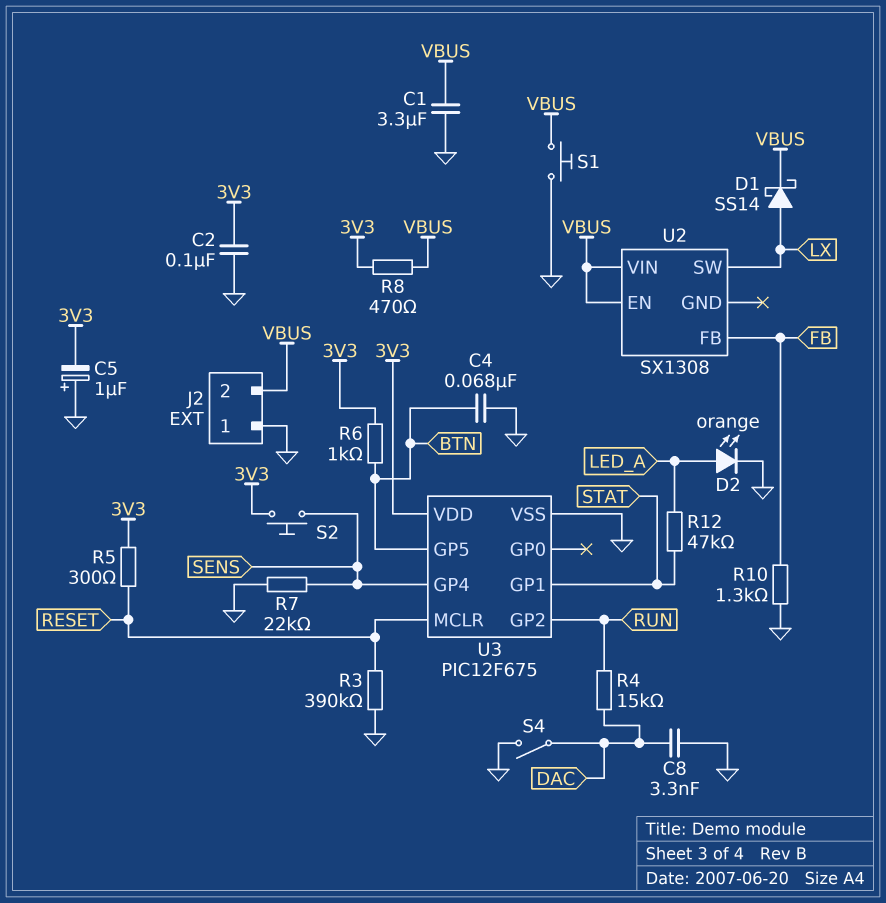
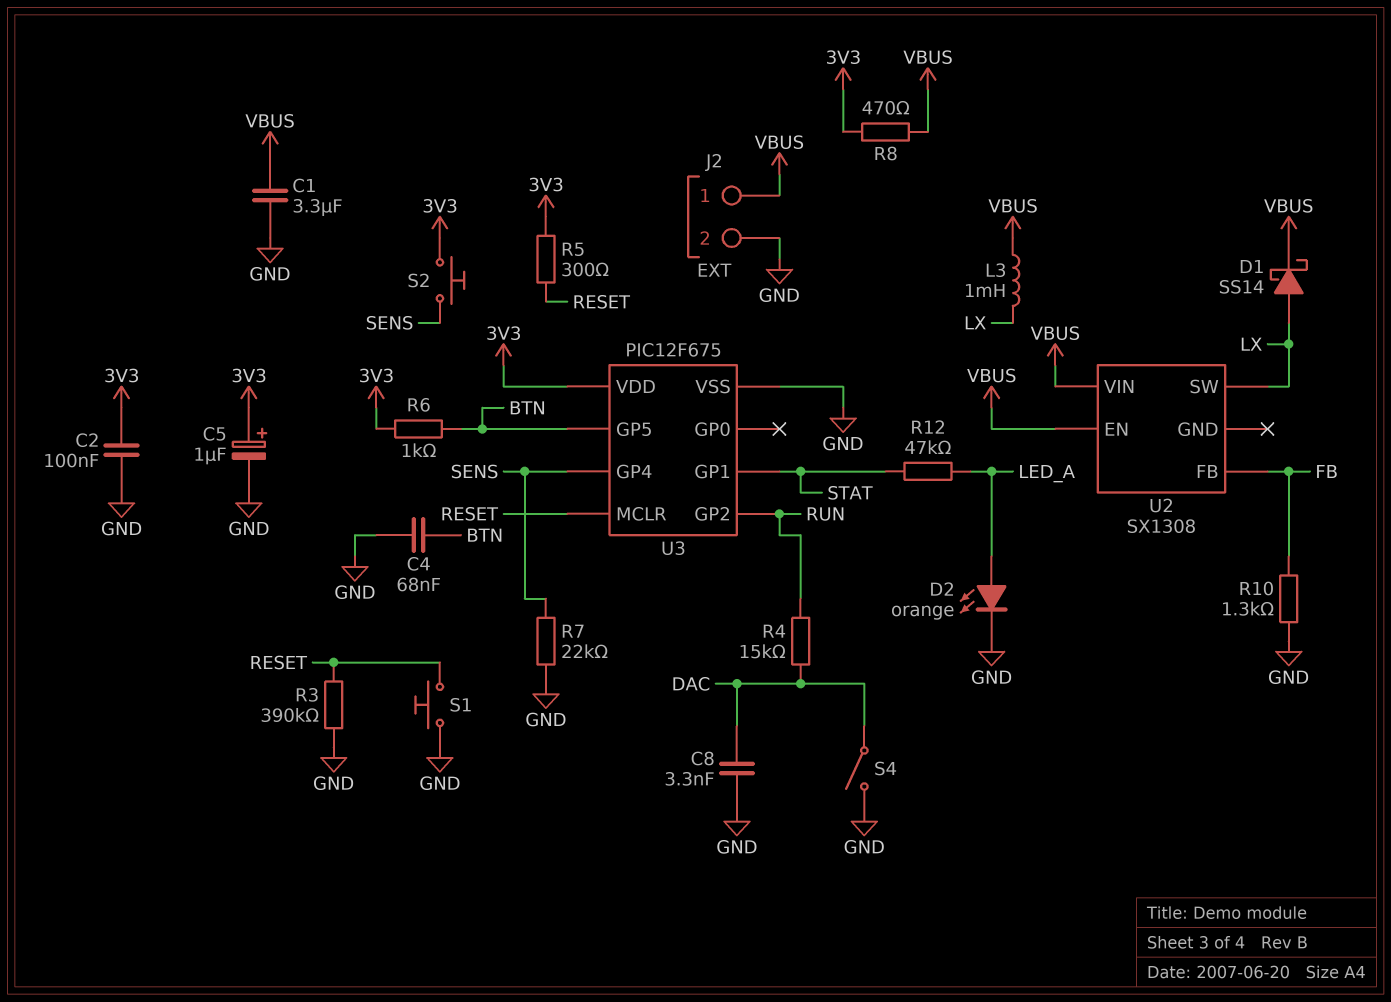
C5: 1uF (plus GND, minus 3V3) -> 1uF (plus 3V3, minus GND)
J2 pin 1: GND -> VBUS
J2 pin 2: VBUS -> GND
L3: none -> 1mH (LX, VBUS)
S1: button (GND, VBUS) -> button (GND, RESET)

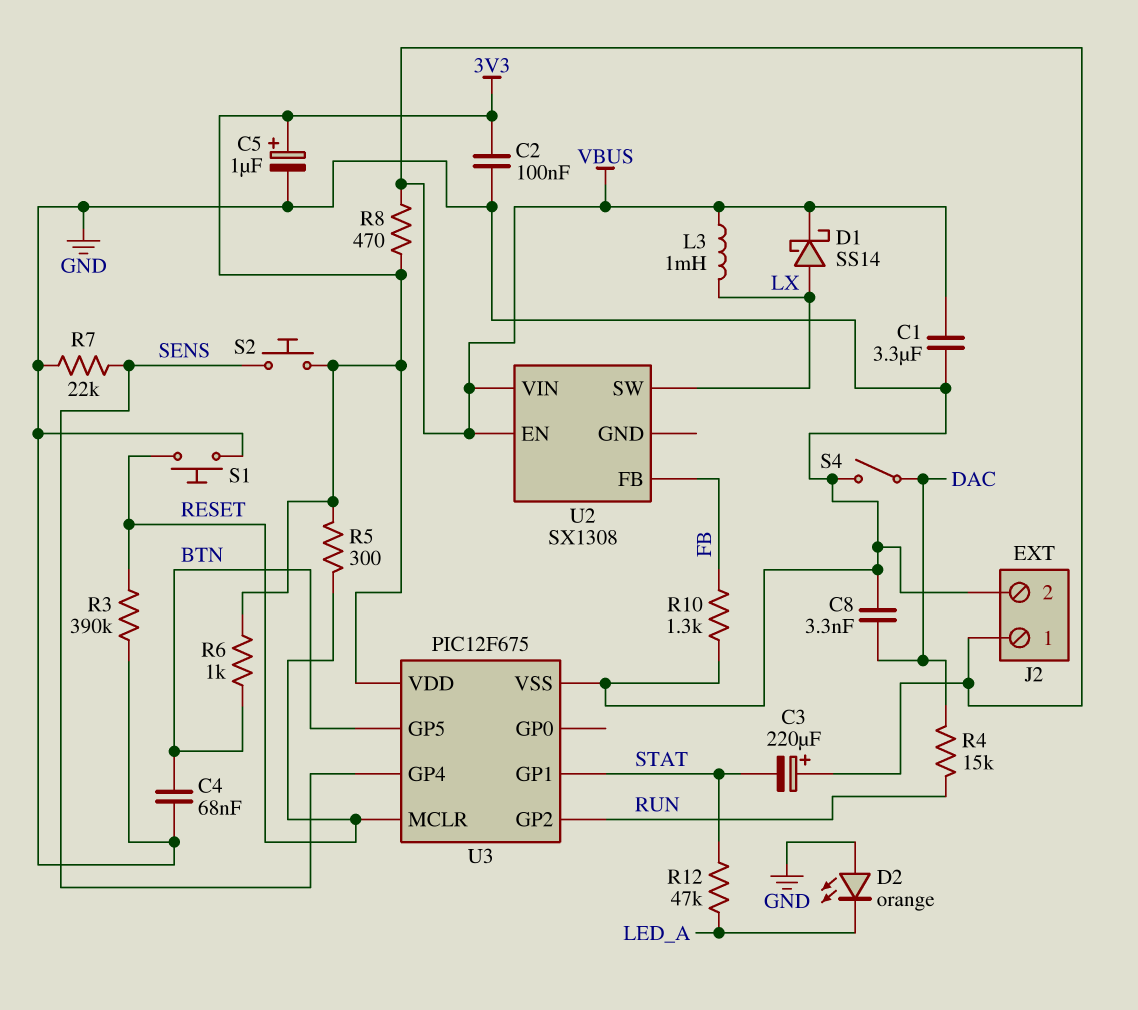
C3: none -> 220uF (plus VBUS, minus STAT)
D2: LED orange (A LED_A, K GND) -> LED orange (A GND, K LED_A)

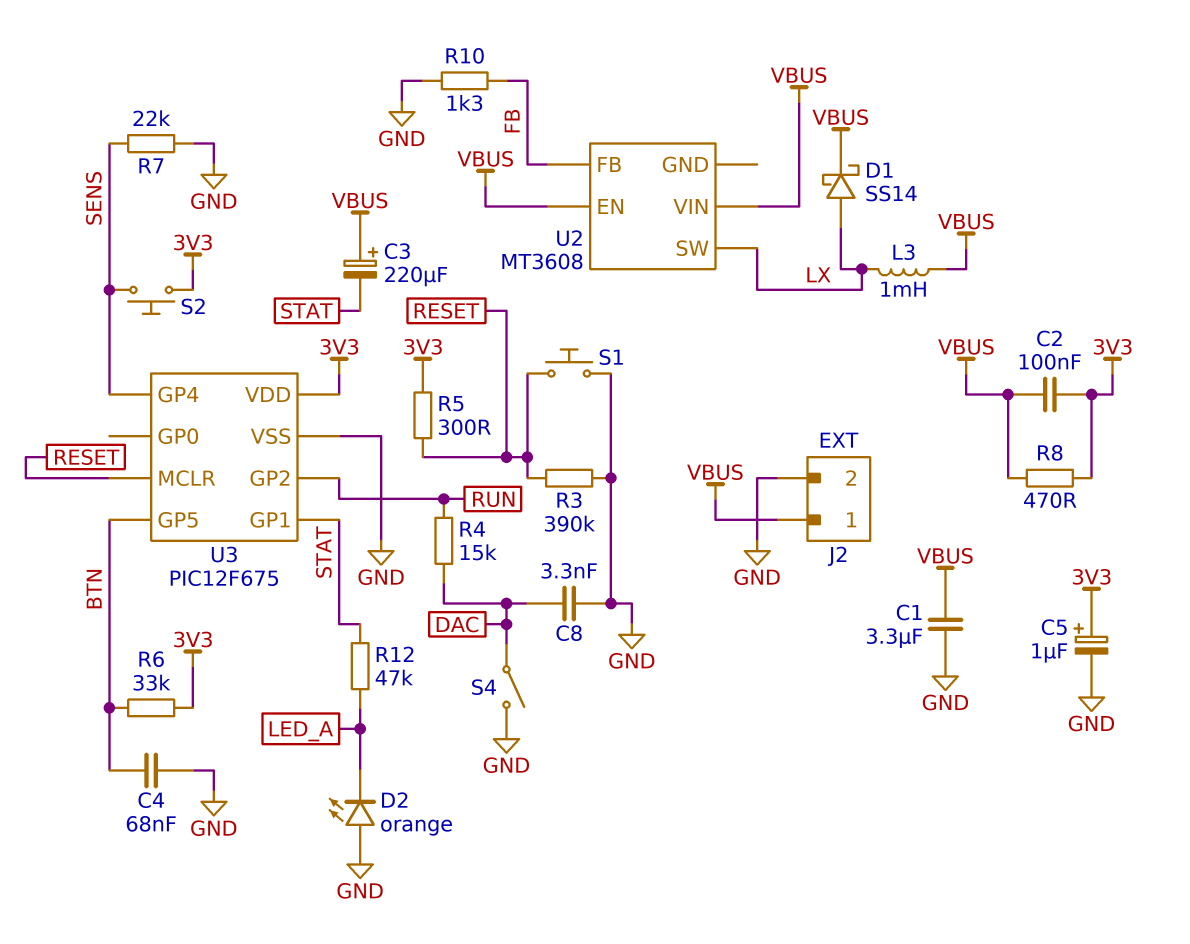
C2: 100nF (3V3, GND) -> 100nF (3V3, VBUS)
R6: 1k (3V3, BTN) -> 33k (3V3, BTN)
U2: SX1308 -> MT3608

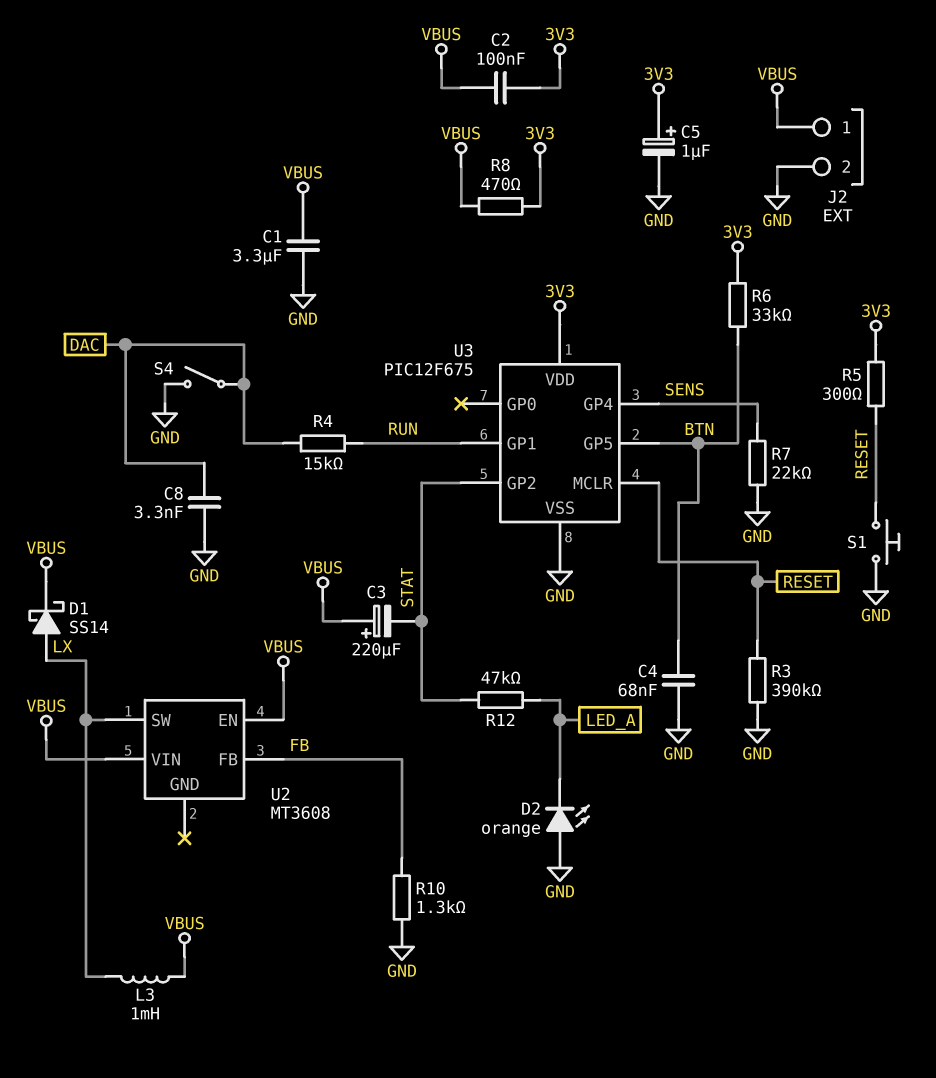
S2: button (3V3, SENS) -> none
U3 pin GP1: STAT -> RUN
U3 pin GP2: RUN -> STAT

